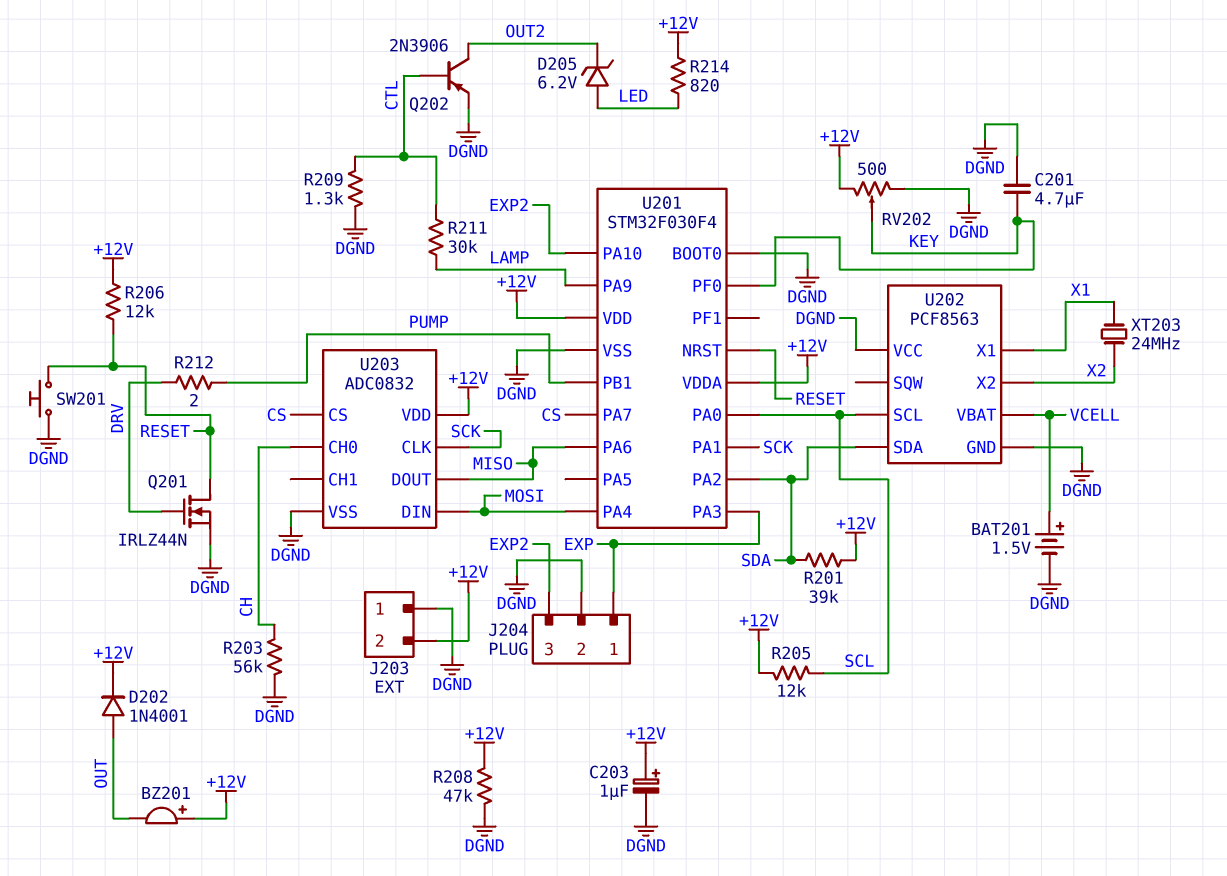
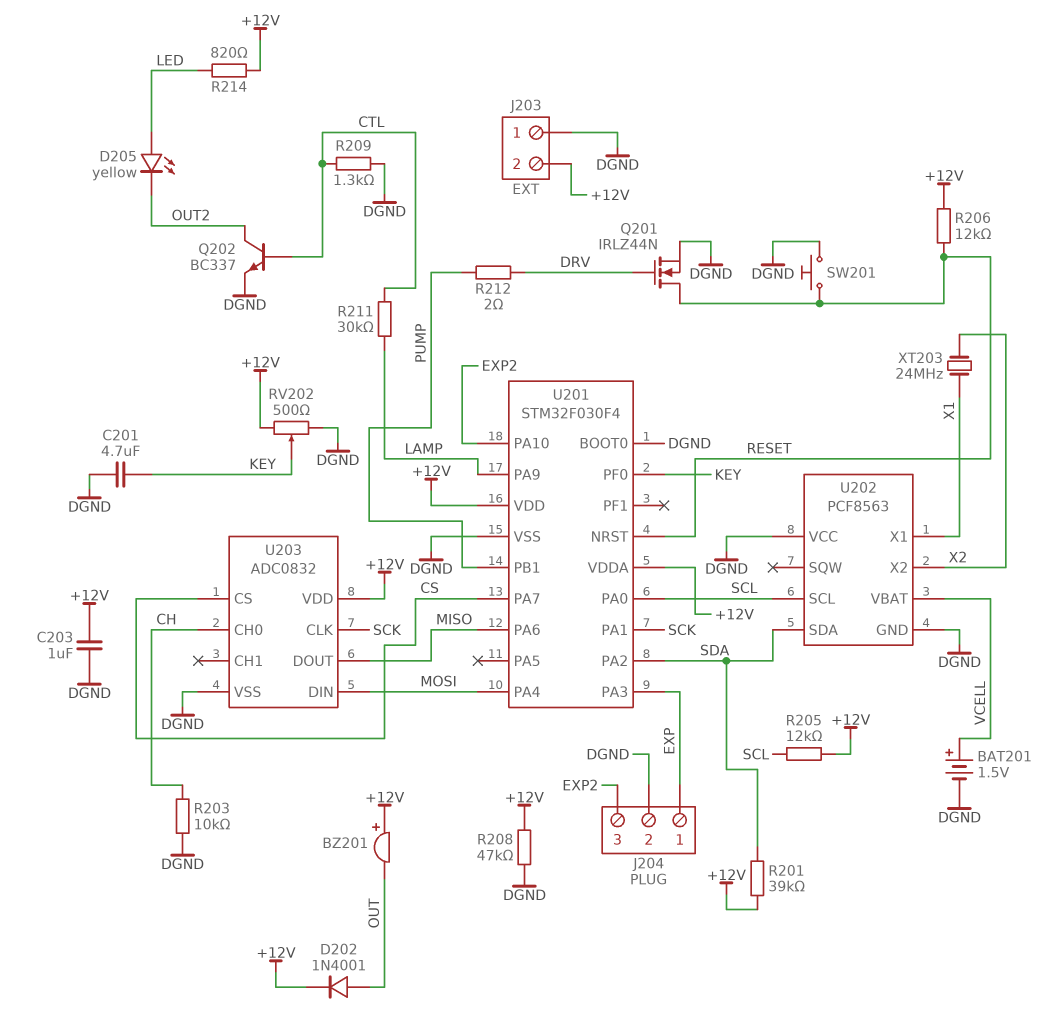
C203: 1uF (plus +12V, minus DGND) -> 1uF (+12V, DGND)
D205: zener 6.2V (A LED, K OUT2) -> LED yellow (A LED, K OUT2)
Q202: PNP 2N3906 (B CTL, C OUT2, E DGND) -> NPN BC337 (B CTL, C OUT2, E DGND)
R203: 56k (CH, DGND) -> 10k (CH, DGND)

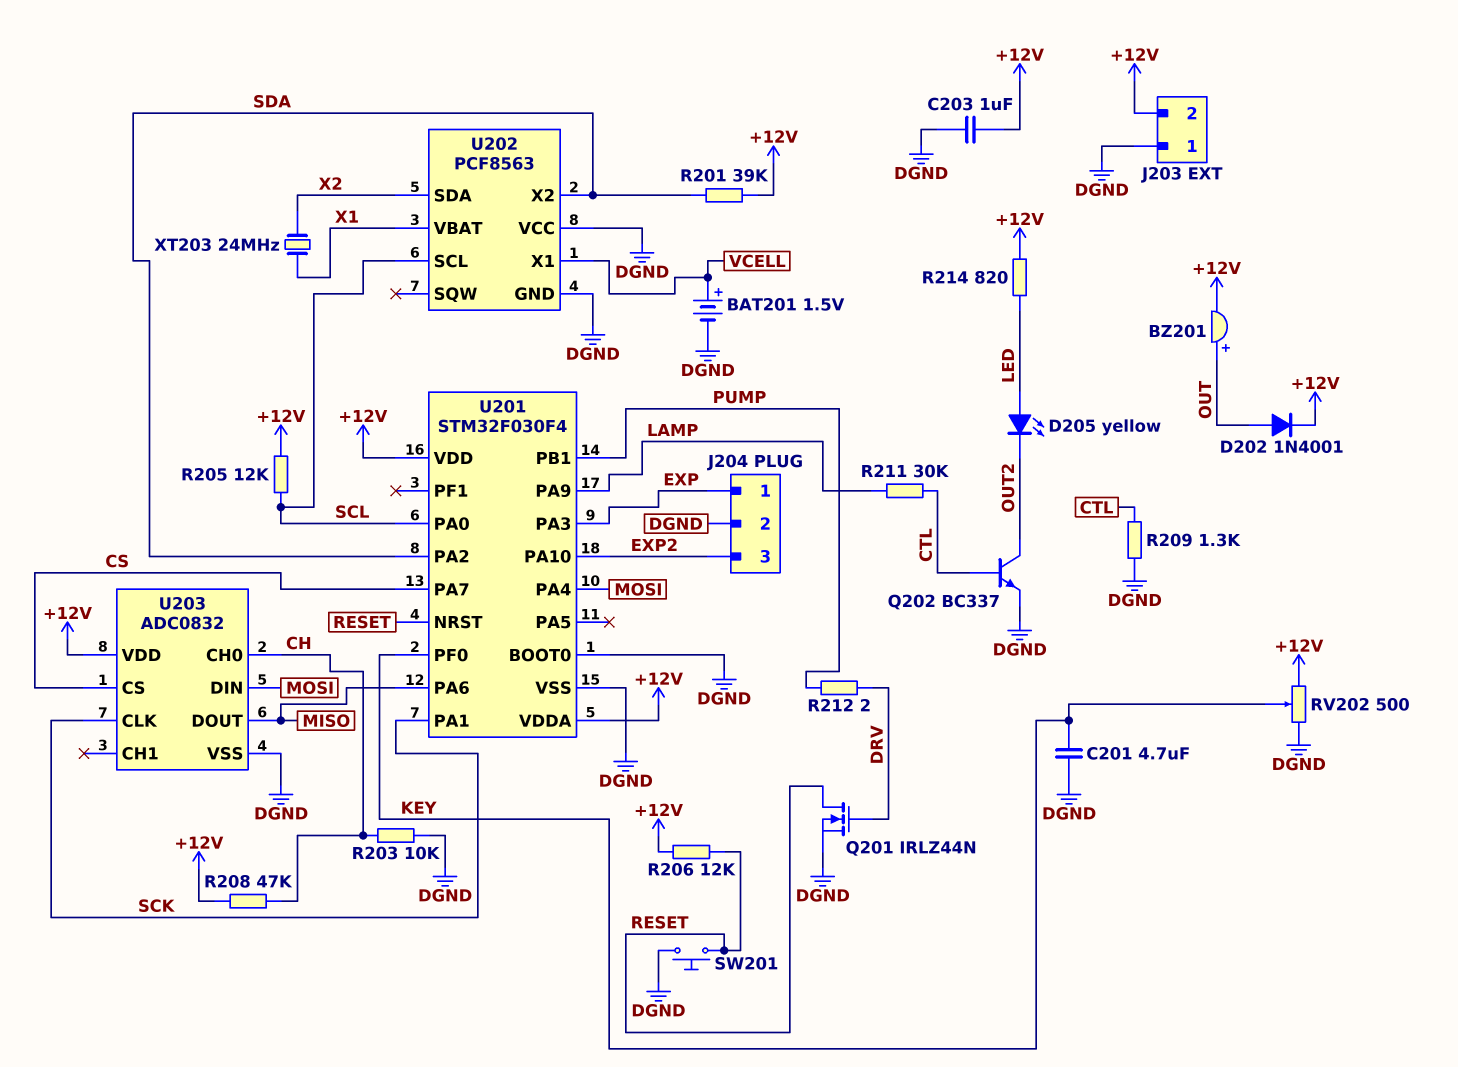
BZ201: buzzer (plus +12V, minus OUT) -> buzzer (plus OUT, minus +12V)
R208: 47k (+12V, DGND) -> 47k (+12V, CH)
U202 pin SDA: SDA -> X2
U202 pin VBAT: VCELL -> X1
U202 pin X1: X1 -> VCELL
U202 pin X2: X2 -> SDA

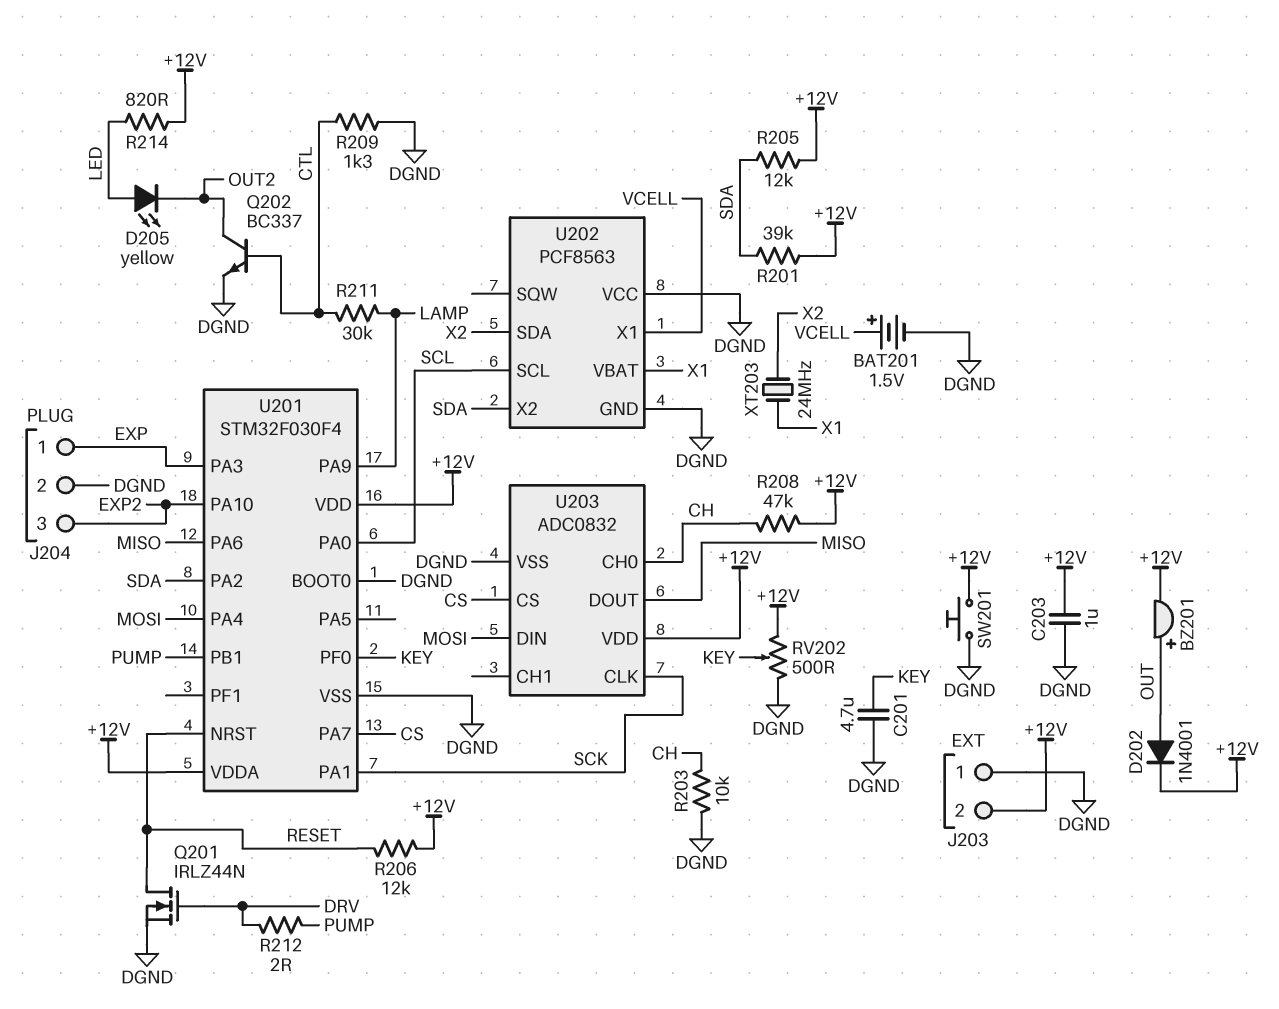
R205: 12k (+12V, SCL) -> 12k (+12V, SDA)
SW201: button (DGND, RESET) -> button (+12V, DGND)

